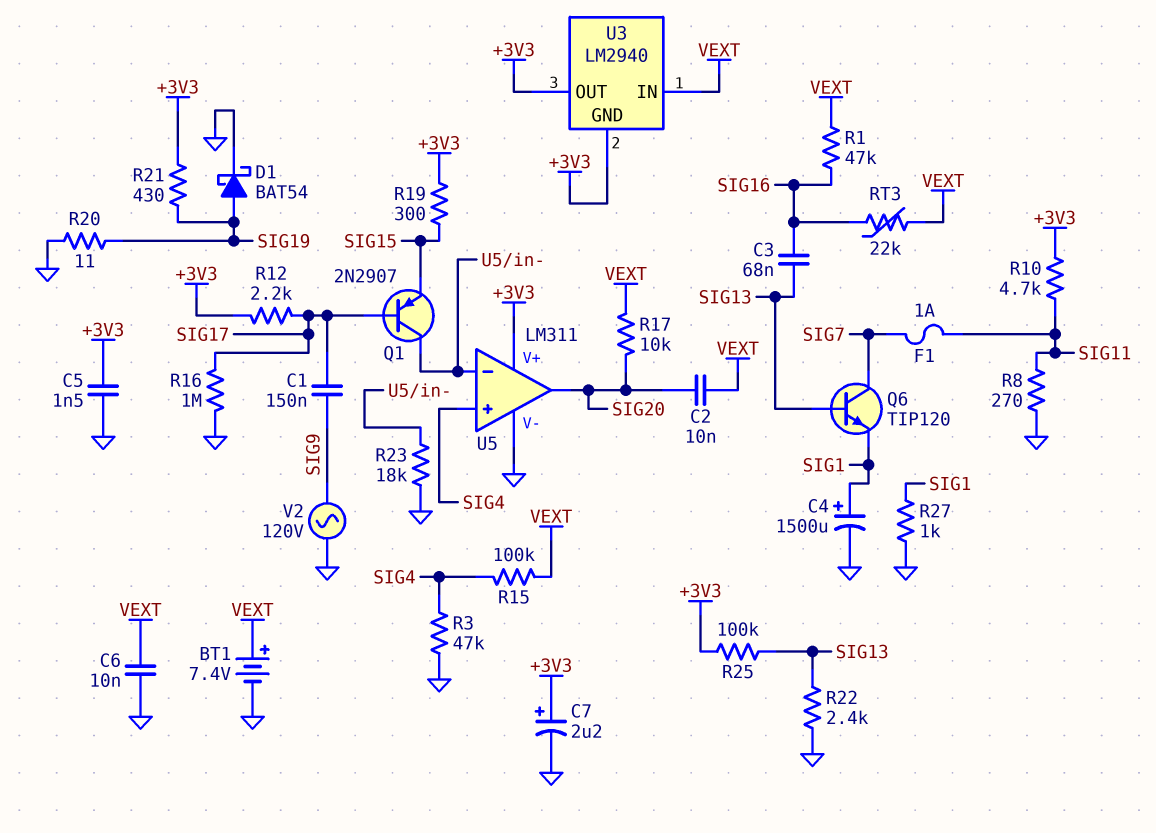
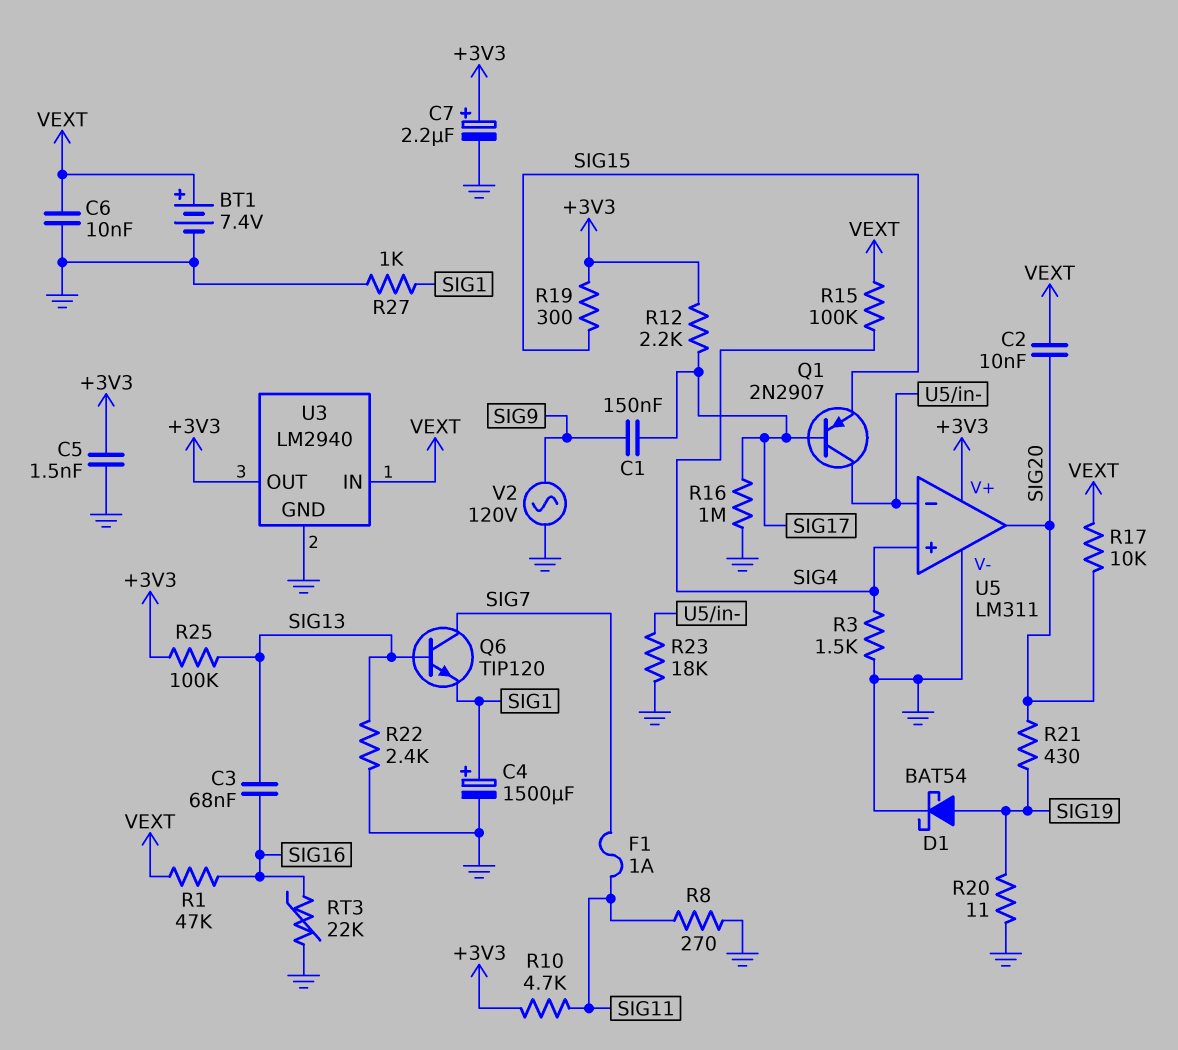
R3: 47k (GND, SIG4) -> 1.5k (GND, SIG4)
R21: 430 (+3V3, SIG19) -> 430 (SIG19, SIG20)
RT3: 22k (SIG16, VEXT) -> 22k (GND, SIG16)
U3 pin GND: +3V3 -> GND

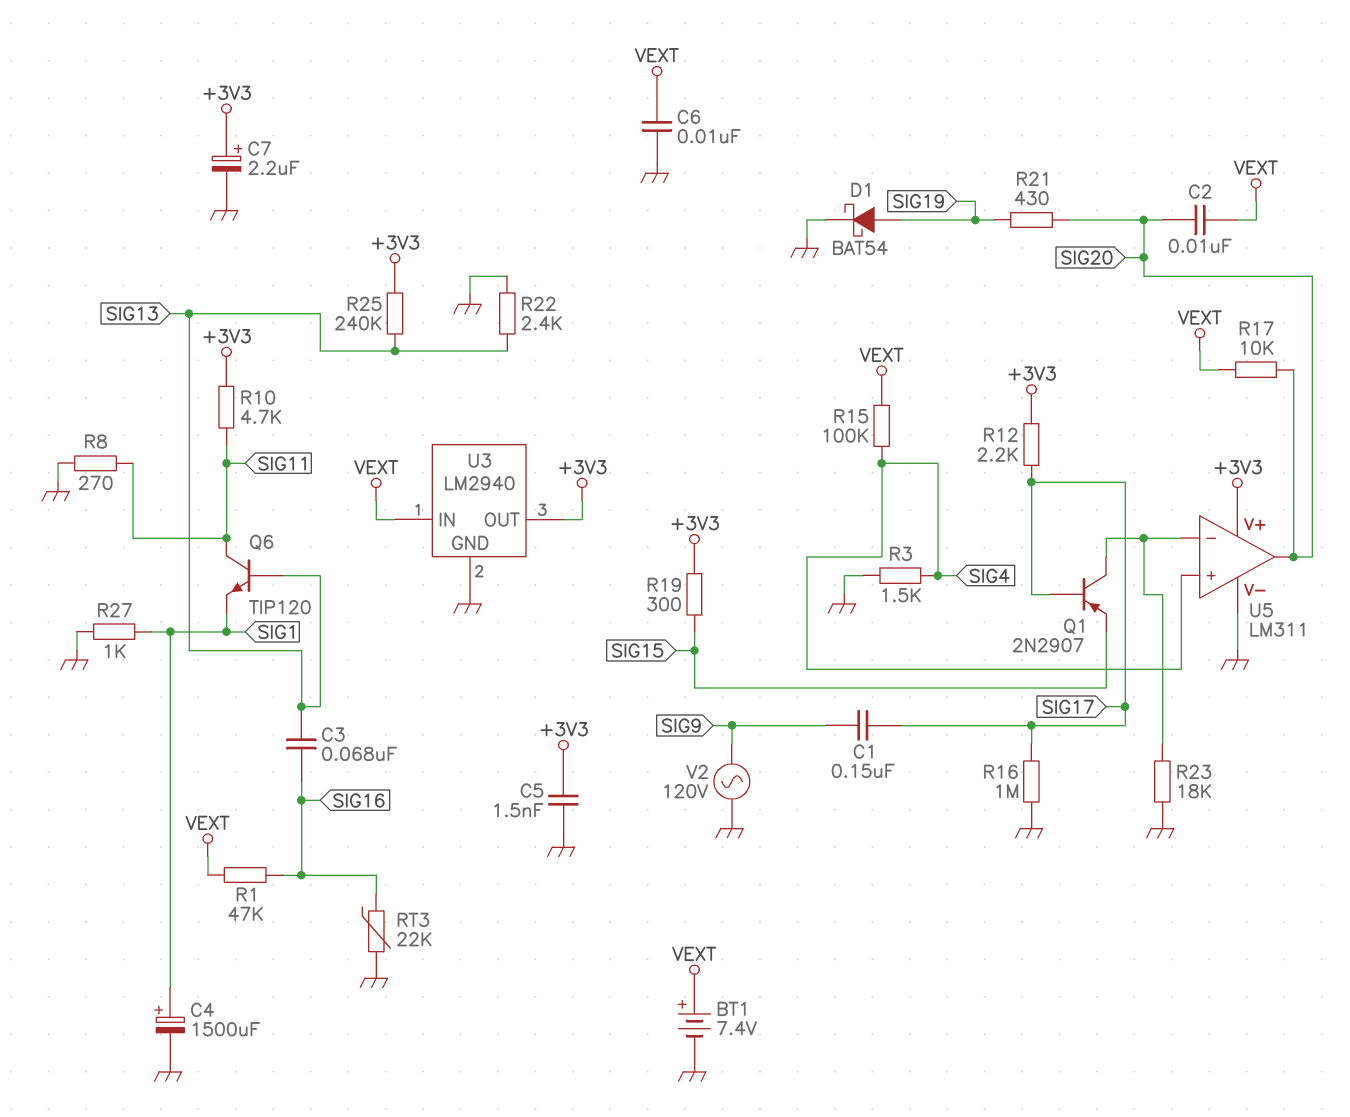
F1: 1A (SIG7, SIG11) -> none
Q6: NPN TIP120 (B SIG13, C SIG7, E SIG1) -> NPN TIP120 (B SIG13, C SIG11, E SIG1)
R20: 11 (GND, SIG19) -> none
R25: 100k (+3V3, SIG13) -> 240k (+3V3, SIG13)

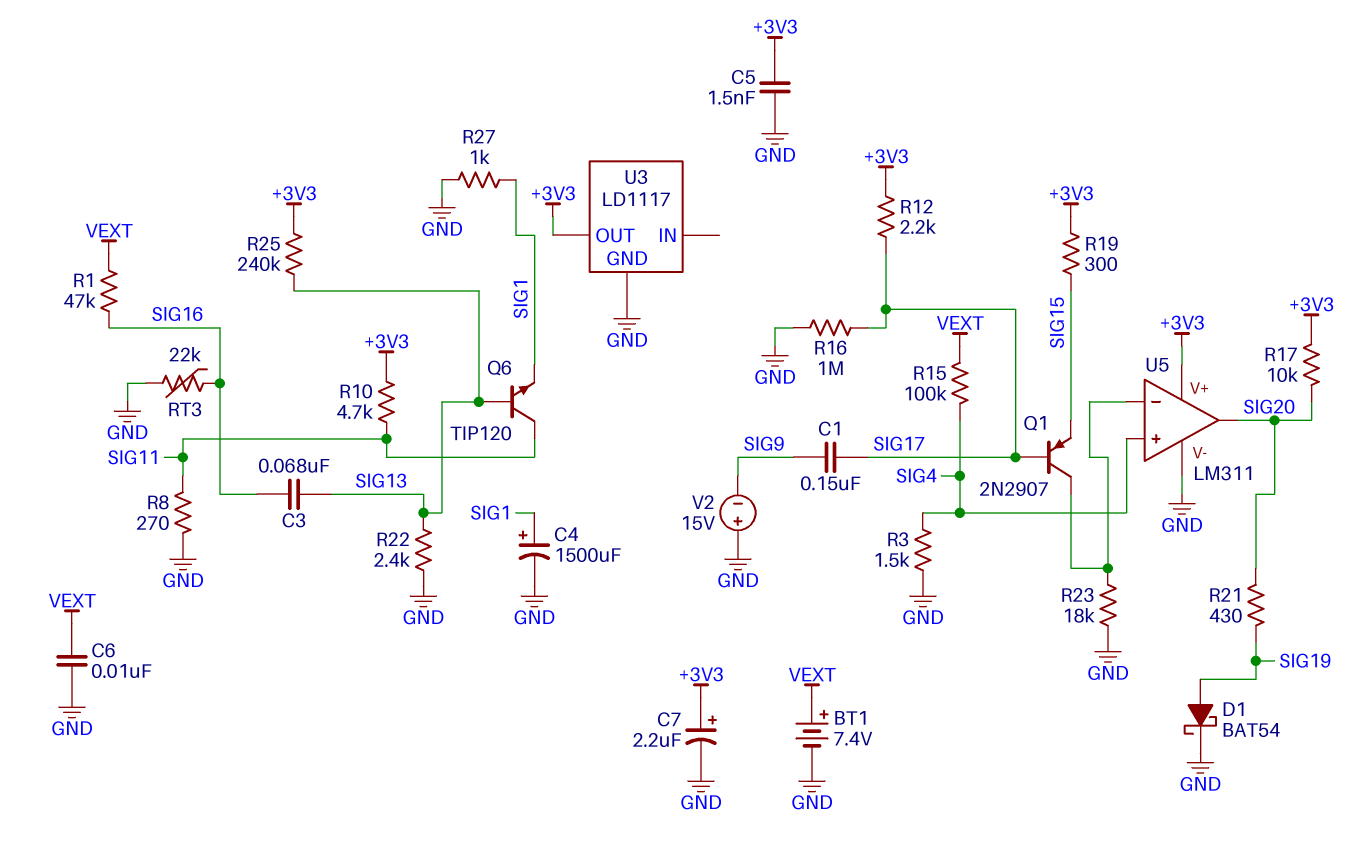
C2: 10nF (SIG20, VEXT) -> none
R17: 10k (SIG20, VEXT) -> 10k (+3V3, SIG20)
U3: LM2940 -> LD1117
U3 pin IN: VEXT -> none
V2: AC 120V (GND, SIG9) -> 15V (plus GND, minus SIG9)

